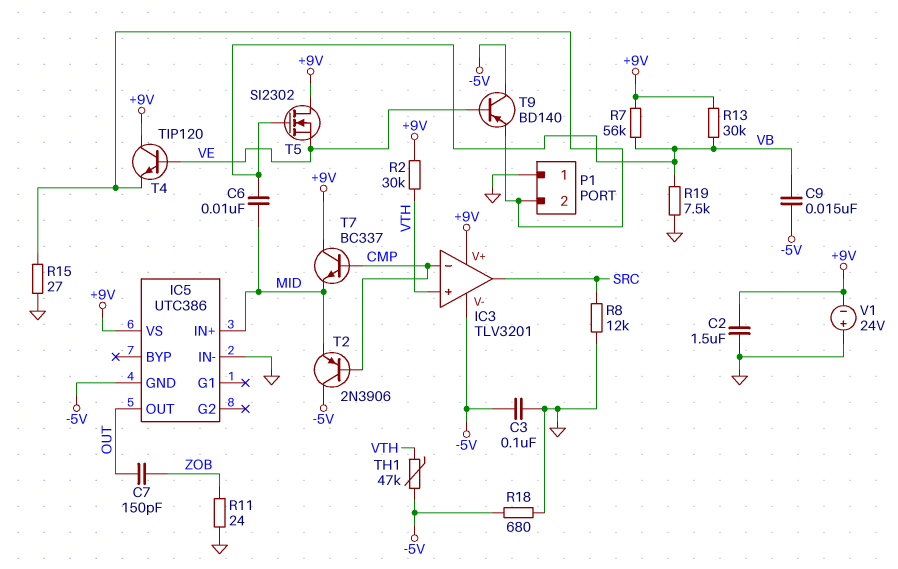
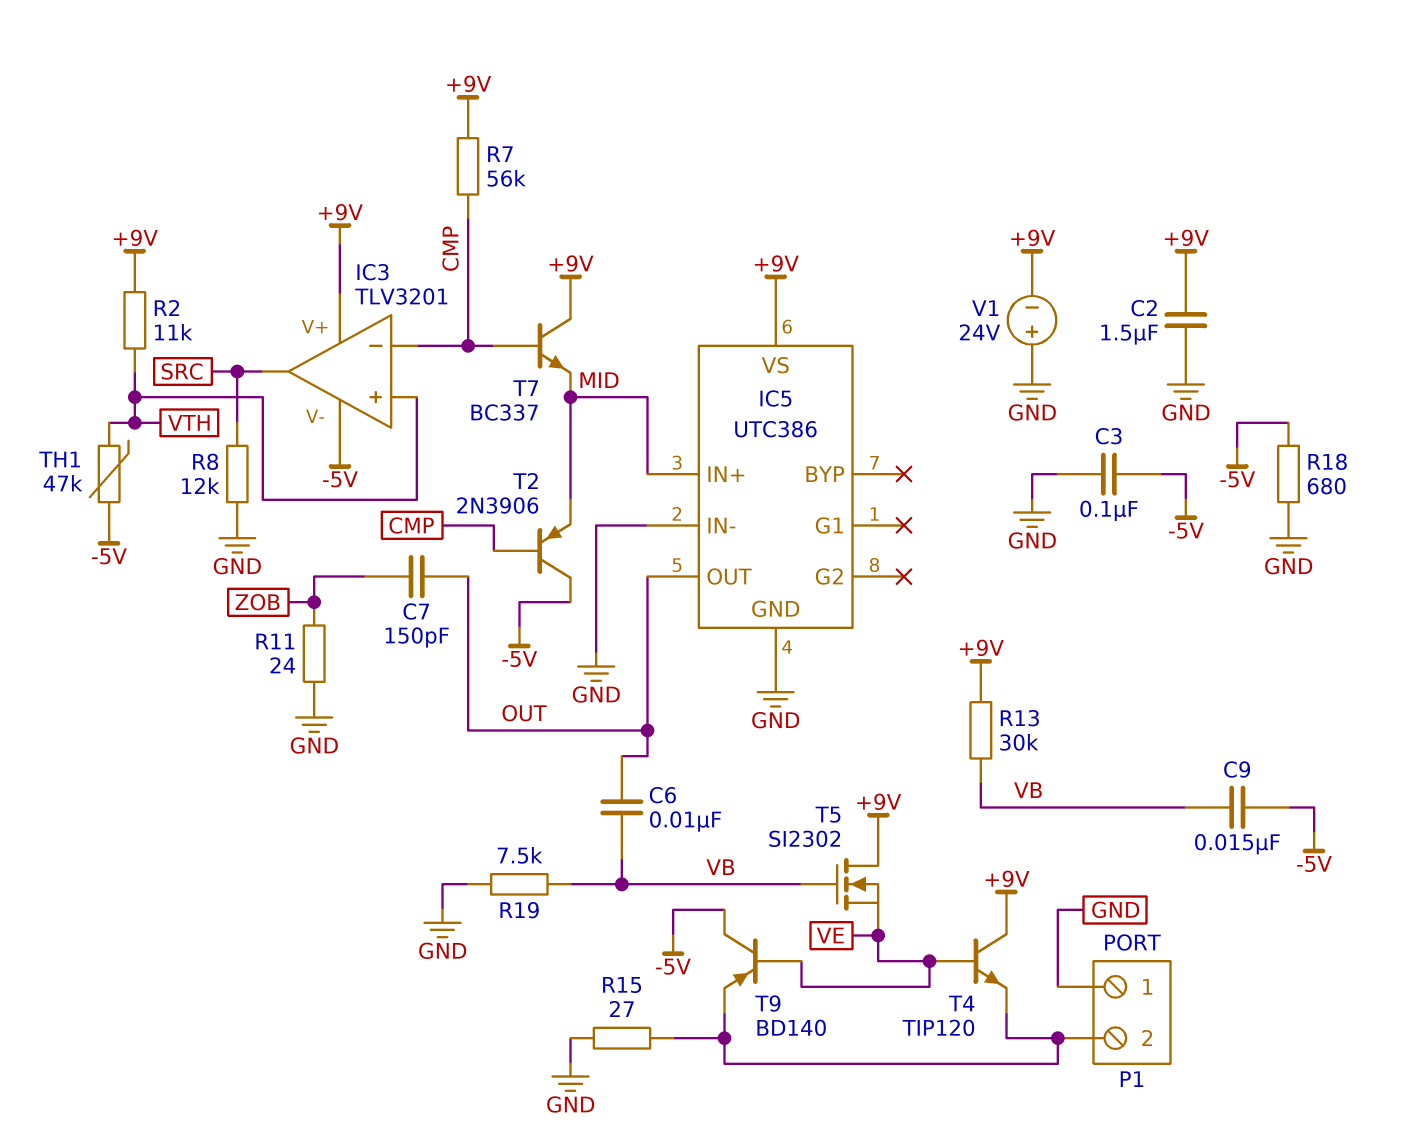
C6: 10nF (MID, VB) -> 10nF (OUT, VB)
IC5 pin GND: -5V -> GND
R2: 30k (+9V, VTH) -> 11k (+9V, VTH)
R7: 56k (+9V, VB) -> 56k (+9V, CMP)

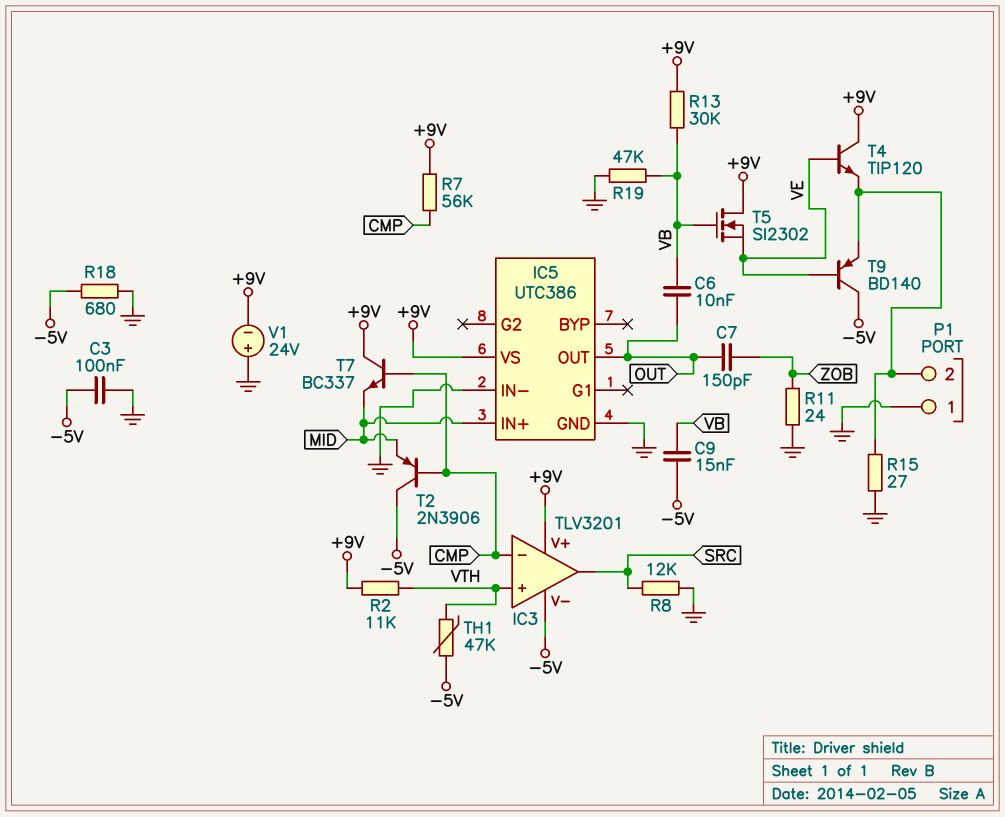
C2: 1.5uF (+9V, GND) -> none
R19: 7.5k (GND, VB) -> 47k (GND, VB)

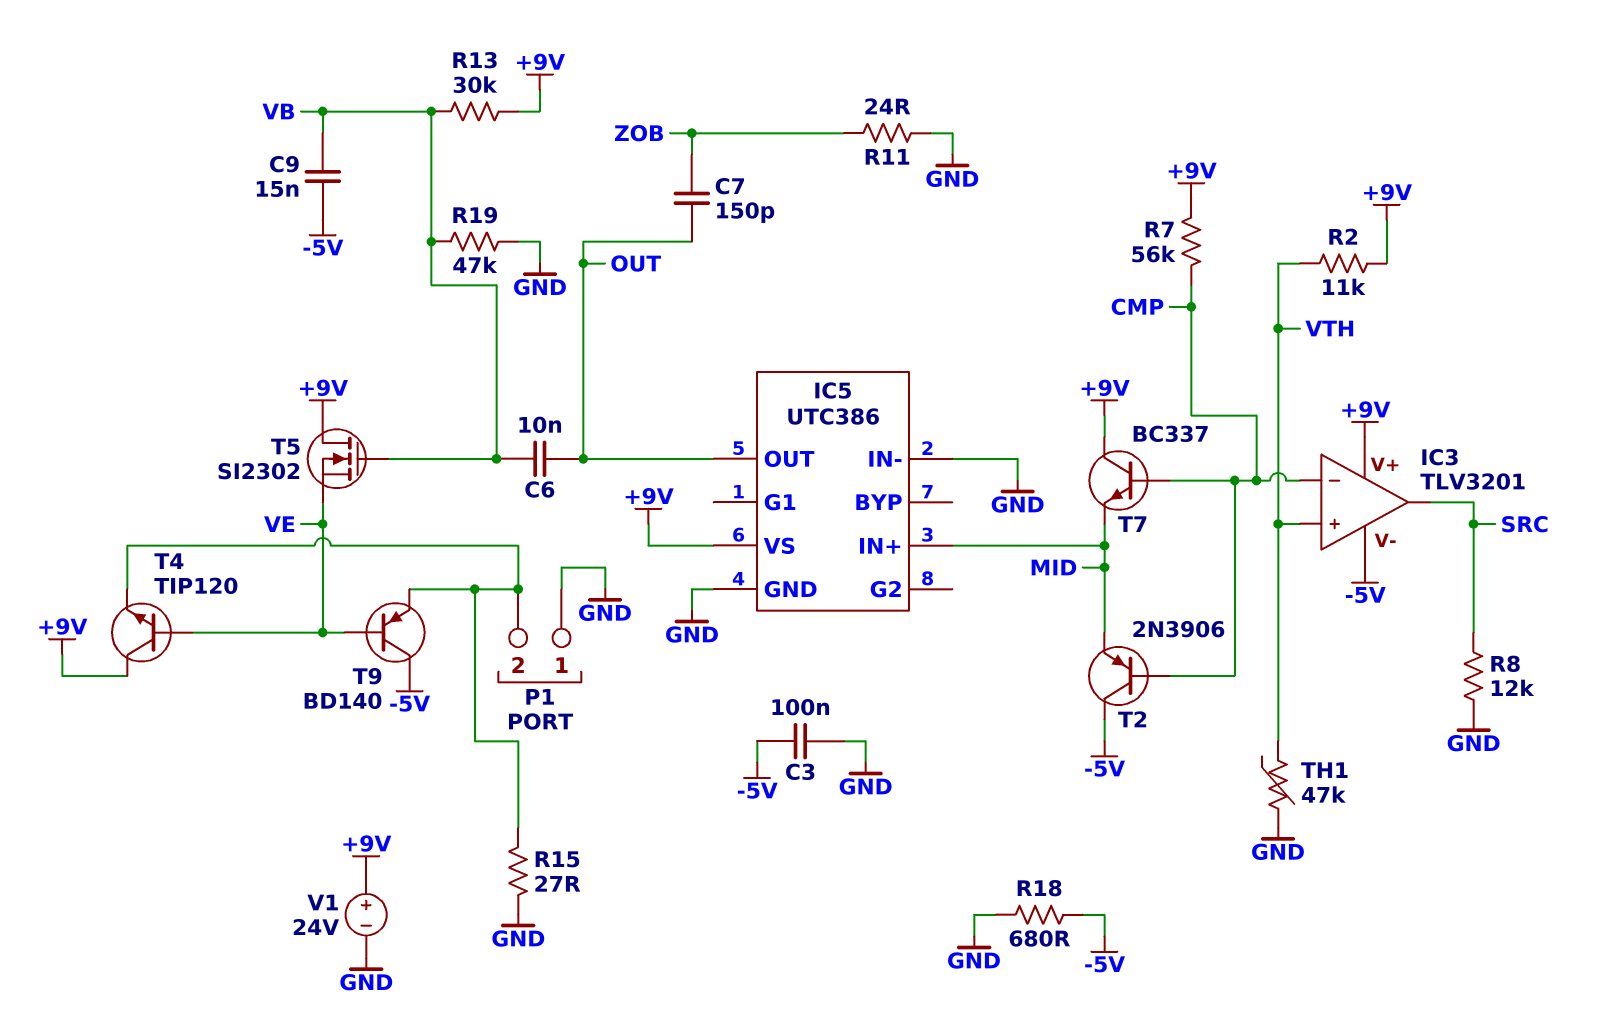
TH1: 47k (-5V, VTH) -> 47k (GND, VTH)
V1: 24V (plus GND, minus +9V) -> 24V (plus +9V, minus GND)

